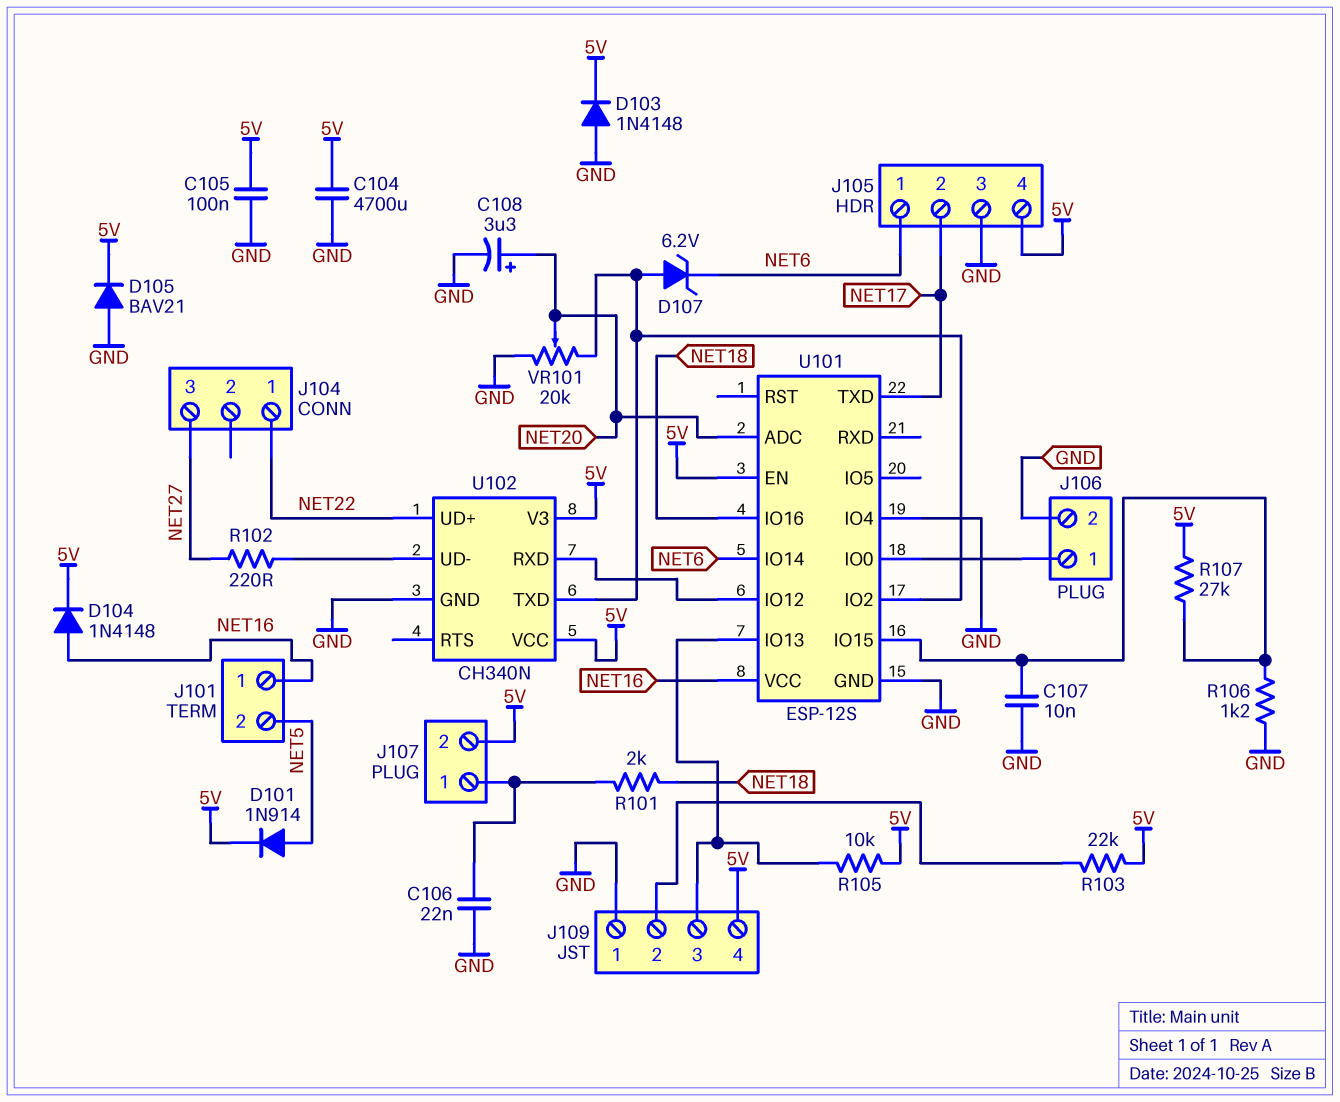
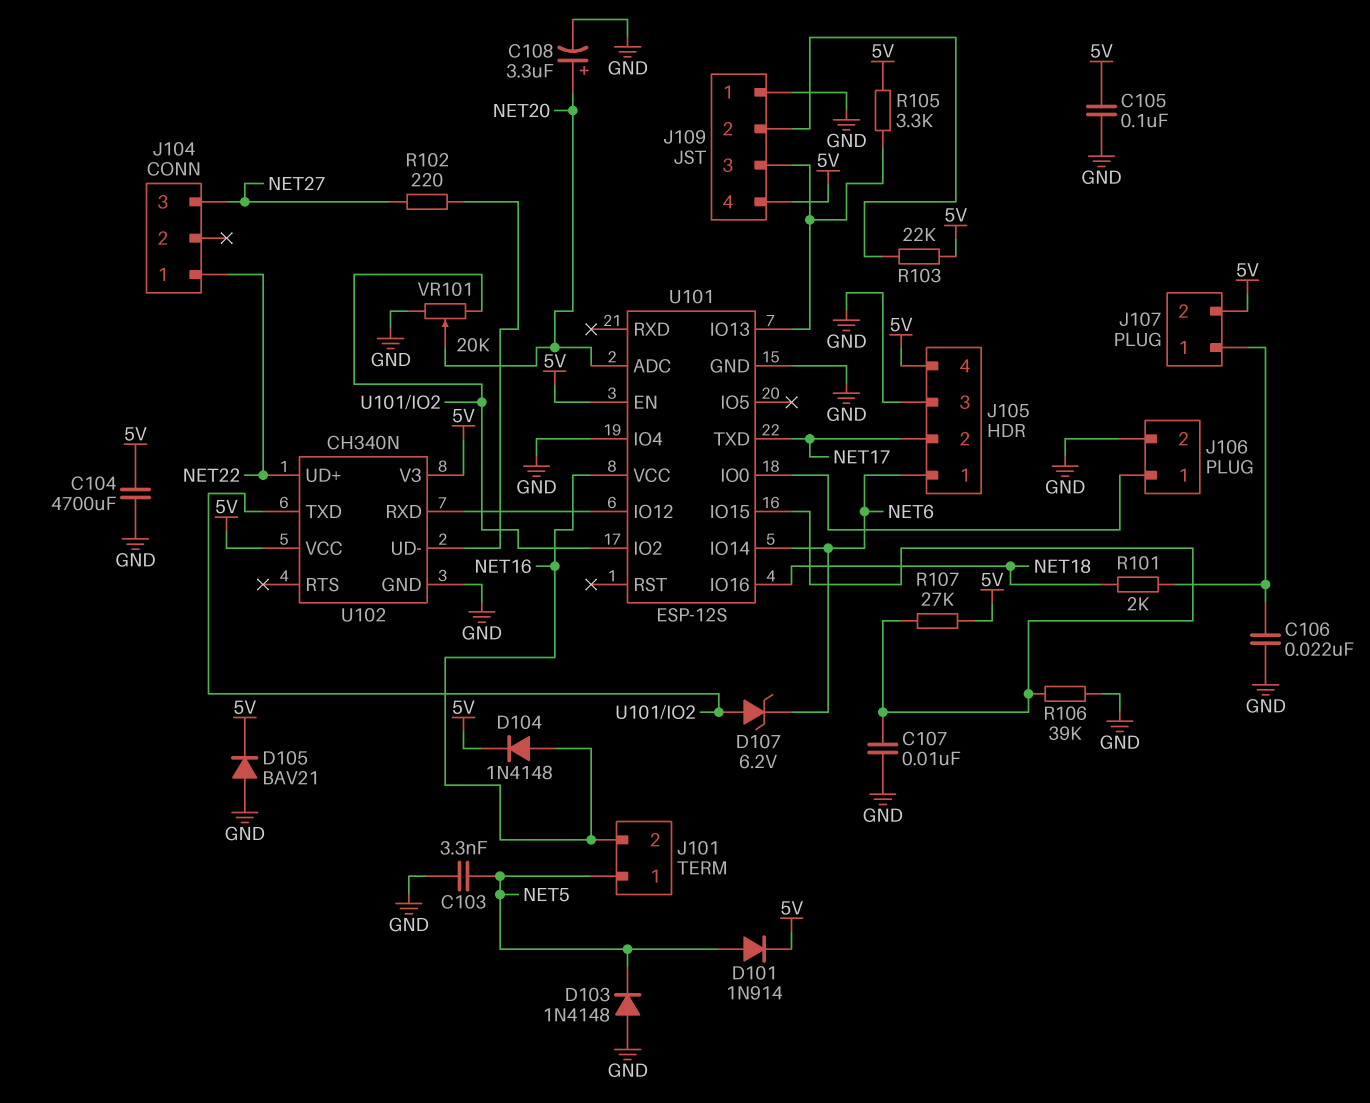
C103: none -> 3.3nF (GND, NET5)
D103: diode 1N4148 (A GND, K 5V) -> diode 1N4148 (A GND, K NET5)
J101 pin 1: NET16 -> NET5
J101 pin 2: NET5 -> NET16
R105: 10k (5V, J109/3) -> 3.3k (5V, J109/3)
R106: 1.2k (GND, U101/IO15) -> 39k (GND, U101/IO15)

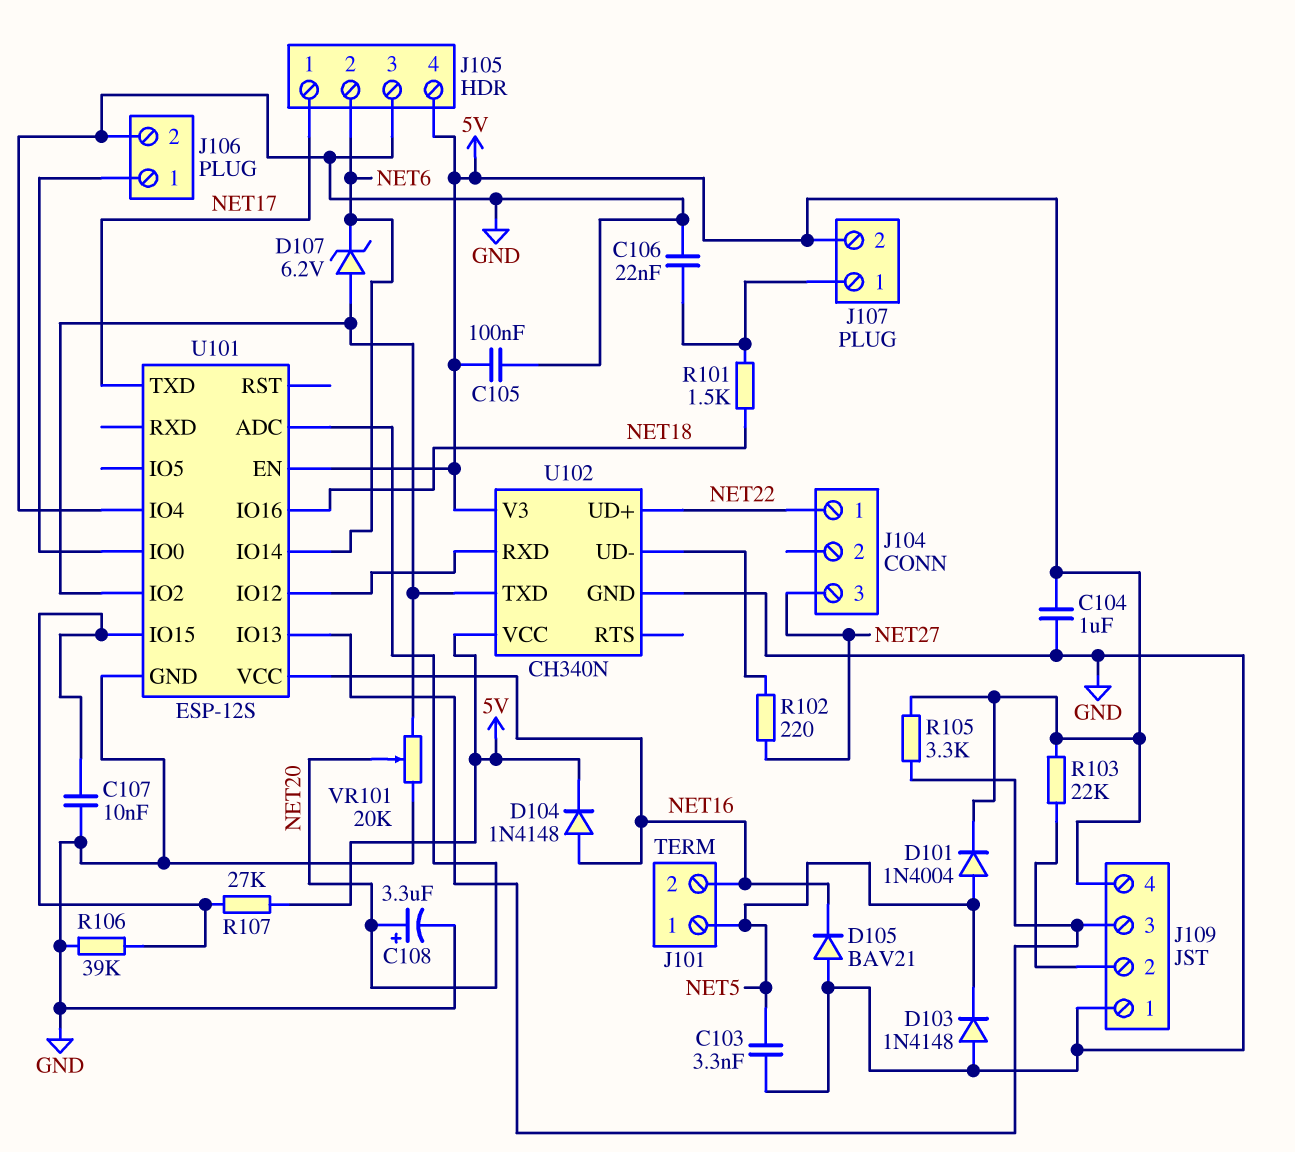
C104: 4700uF (5V, GND) -> 1uF (5V, GND)
D101: diode 1N914 (A NET5, K 5V) -> diode 1N4004 (A NET5, K 5V)
D105: diode BAV21 (A GND, K 5V) -> diode BAV21 (A GND, K NET16)
J105 pin 1: NET6 -> NET17
J105 pin 2: NET17 -> NET6
R101: 2k (J107/1, NET18) -> 1.5k (J107/1, NET18)

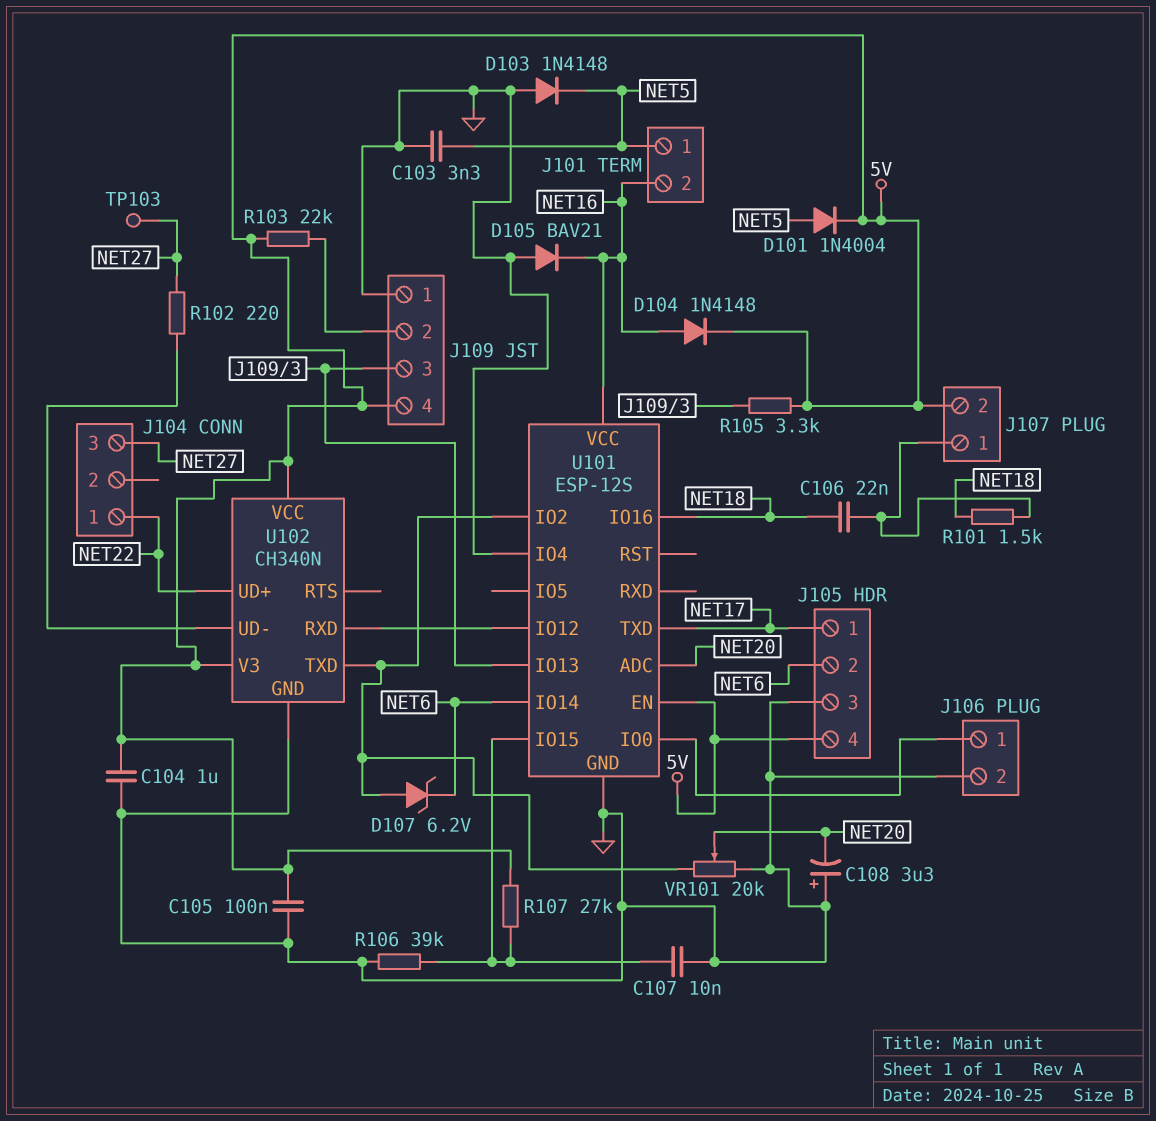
C106: 22nF (GND, J107/1) -> 22nF (J107/1, NET18)
C108: 3.3uF (plus NET20, minus GND) -> 3.3uF (plus GND, minus NET20)
TP103: none -> test point (NET27)

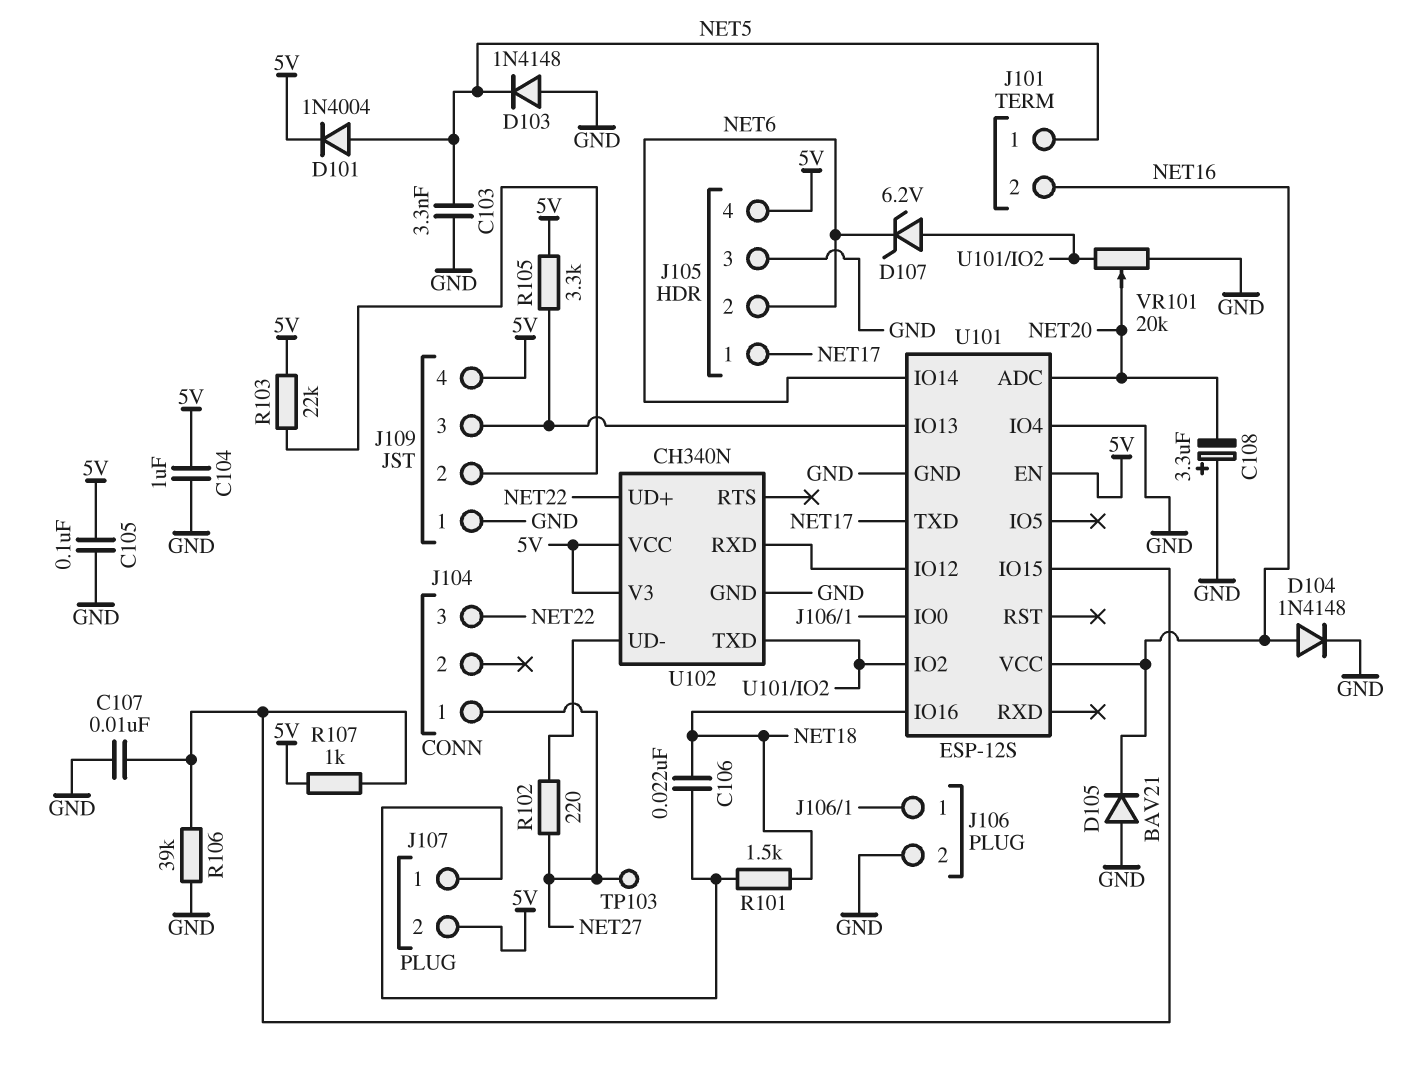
D104: diode 1N4148 (A NET16, K 5V) -> diode 1N4148 (A NET16, K GND)
J104 pin 1: NET22 -> NET27
J104 pin 3: NET27 -> NET22
R107: 27k (5V, U101/IO15) -> 1k (5V, U101/IO15)

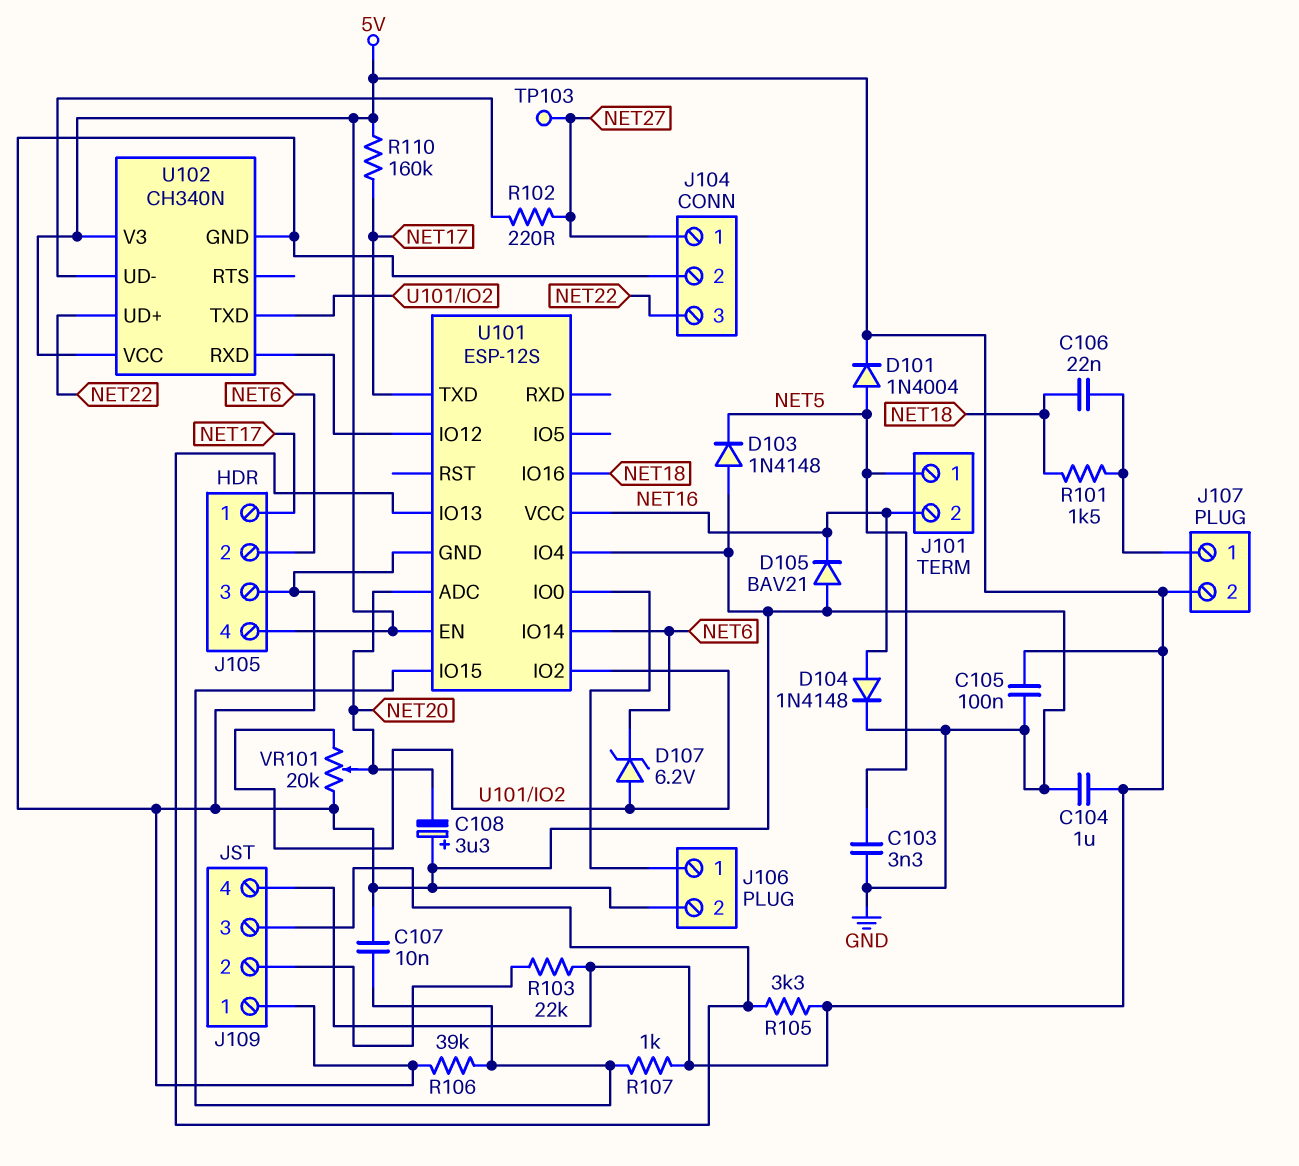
J104 pin 2: none -> GND
R110: none -> 160k (5V, NET17)

